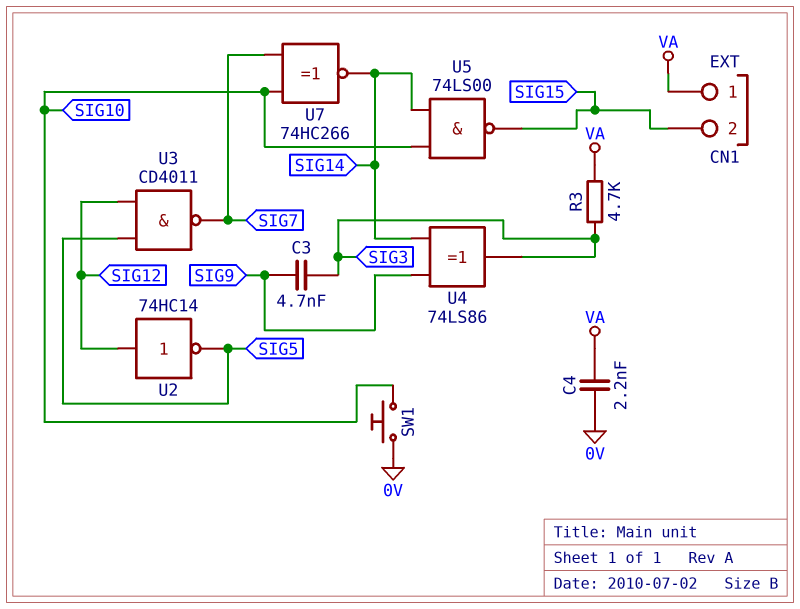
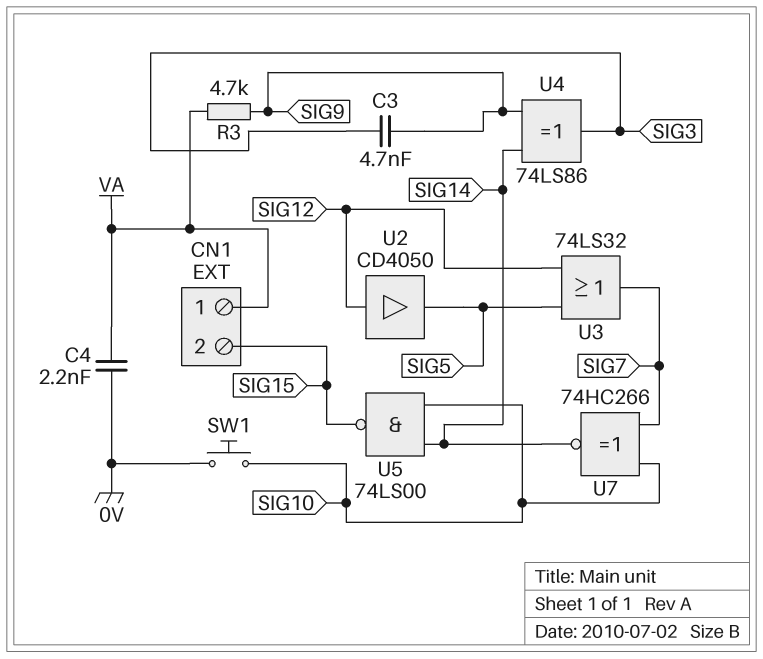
R3: 4.7k (SIG3, VA) -> 4.7k (SIG9, VA)
U2: NOT 74HC14 (in SIG12, out SIG5) -> buffer CD4050 (in SIG12, out SIG5)
U3: NAND CD4011 (in SIG5, in SIG12, out SIG7) -> OR 74LS32 (in SIG5, in SIG12, out SIG7)

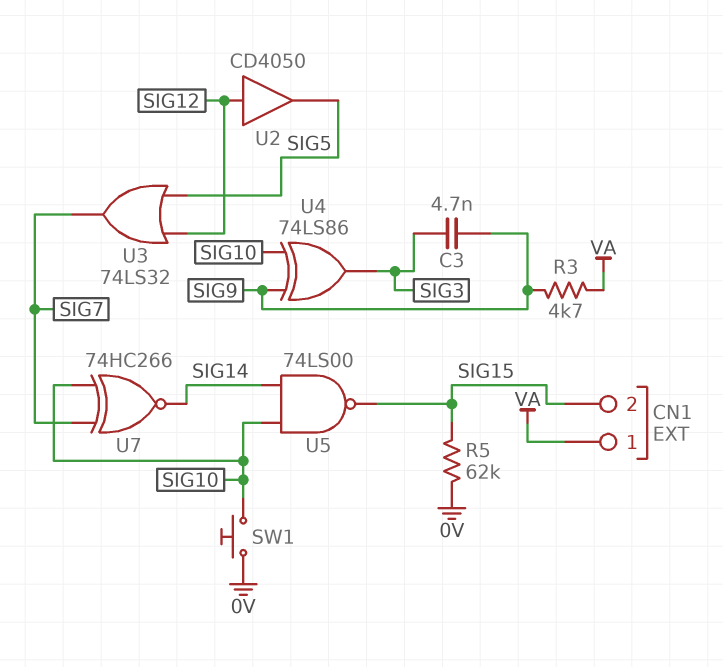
C4: 2.2nF (0V, VA) -> none
R5: none -> 62k (0V, SIG15)
U4: XOR 74LS86 (in SIG9, in SIG14, out SIG3) -> XOR 74LS86 (in SIG9, in SIG10, out SIG3)

